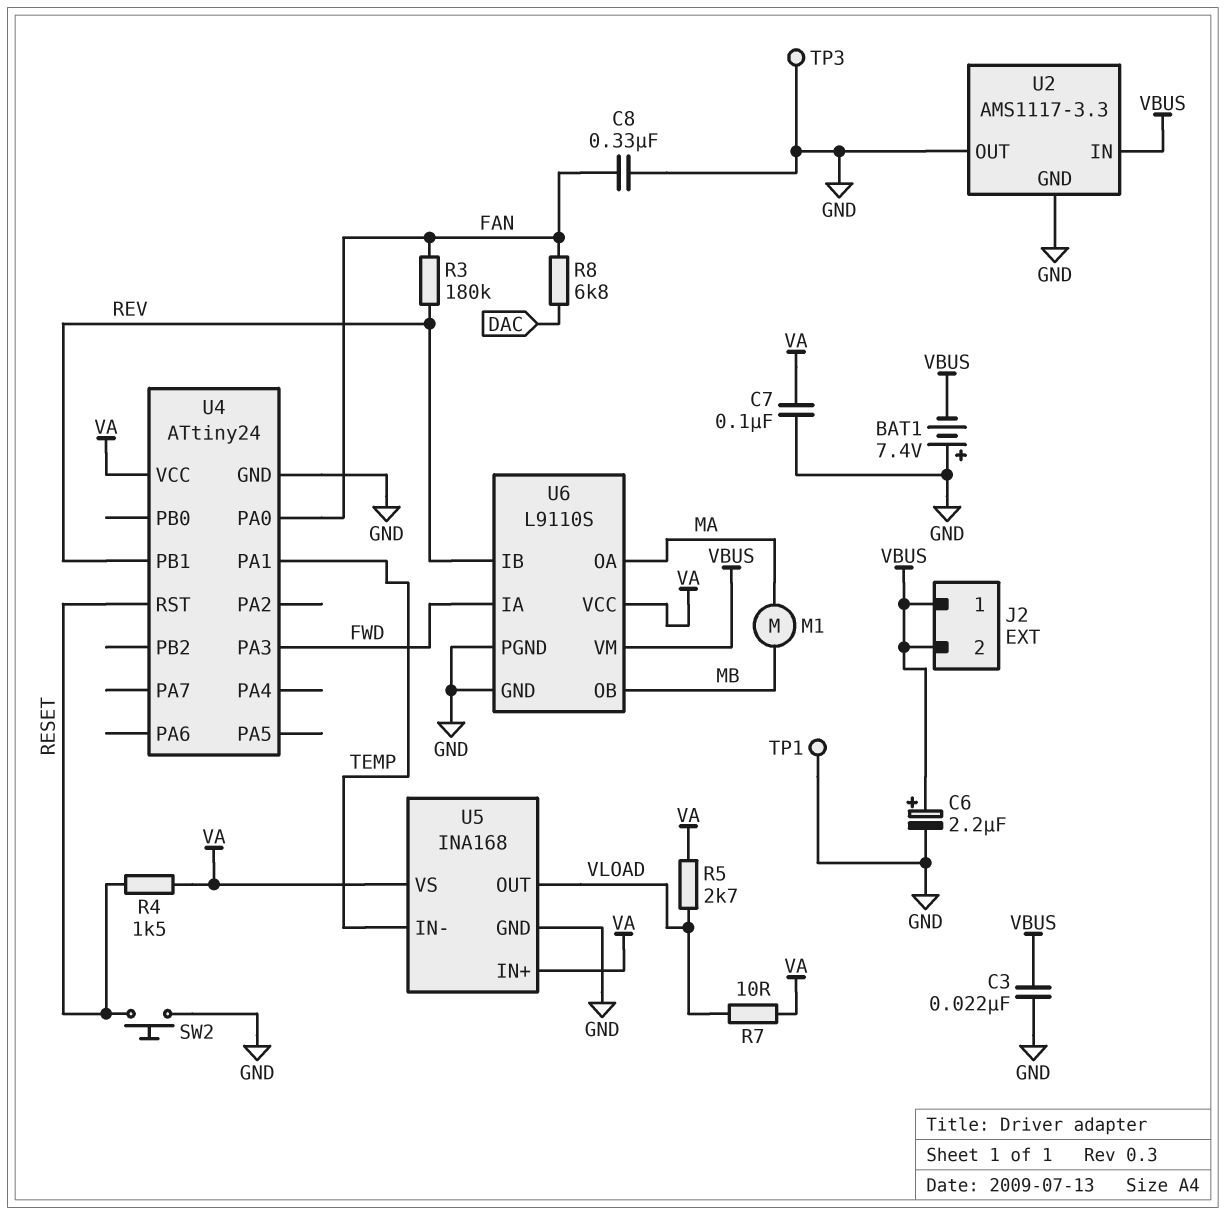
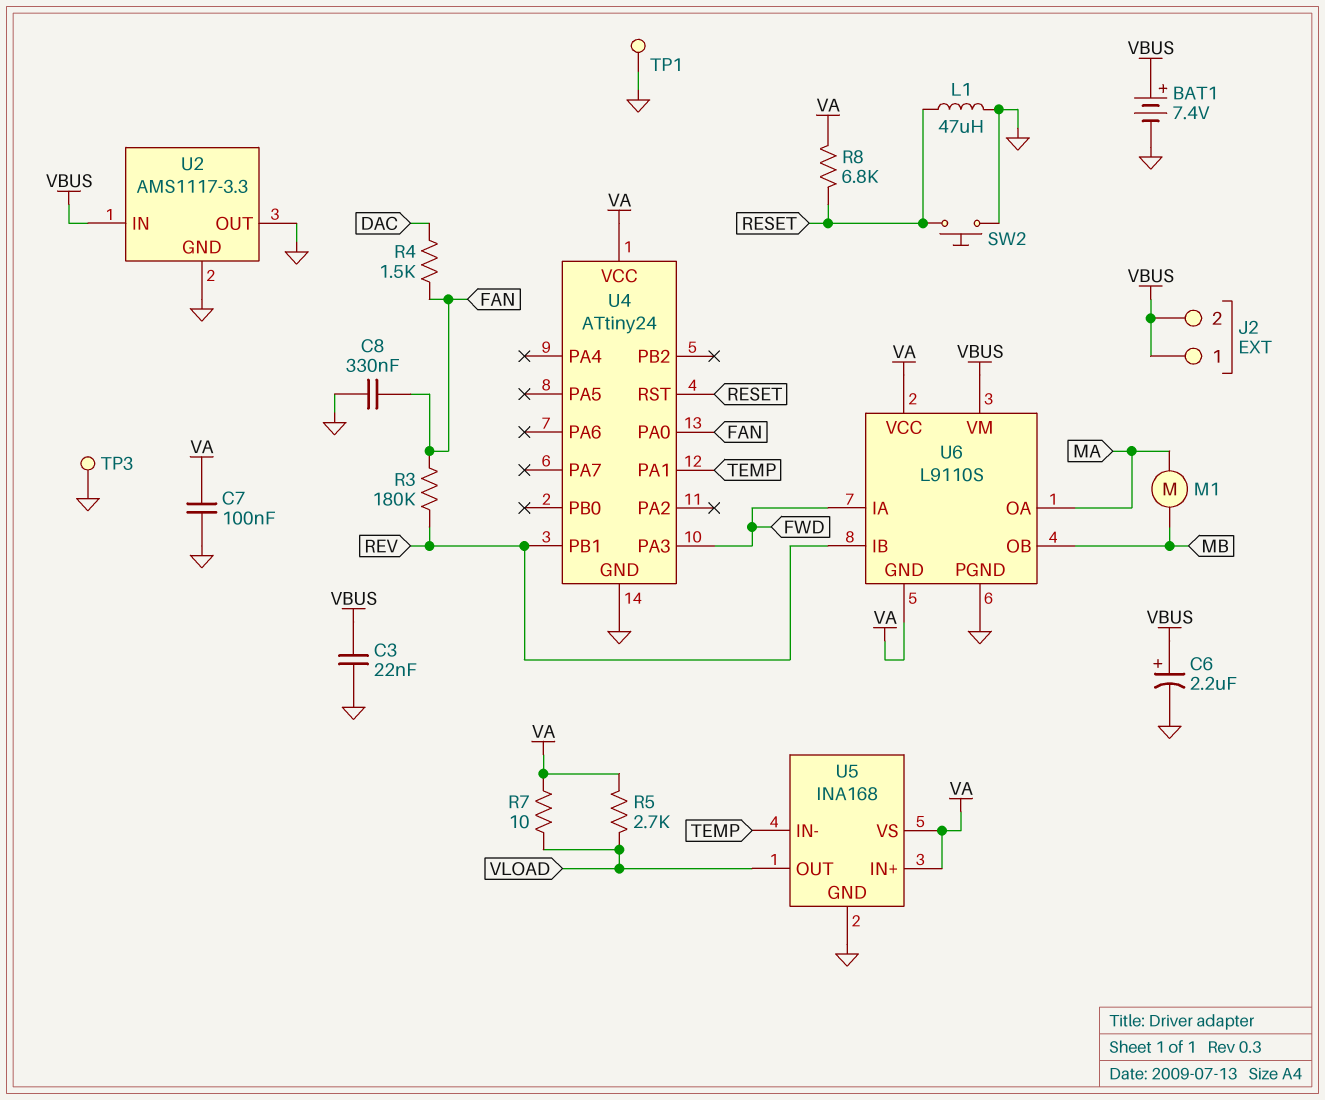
BAT1: 7.4V (plus GND, minus VBUS) -> 7.4V (plus VBUS, minus GND)
L1: none -> 47uH (GND, RESET)
R4: 1.5k (RESET, VA) -> 1.5k (DAC, FAN)
R8: 6.8k (DAC, FAN) -> 6.8k (RESET, VA)
U6 pin GND: GND -> VA

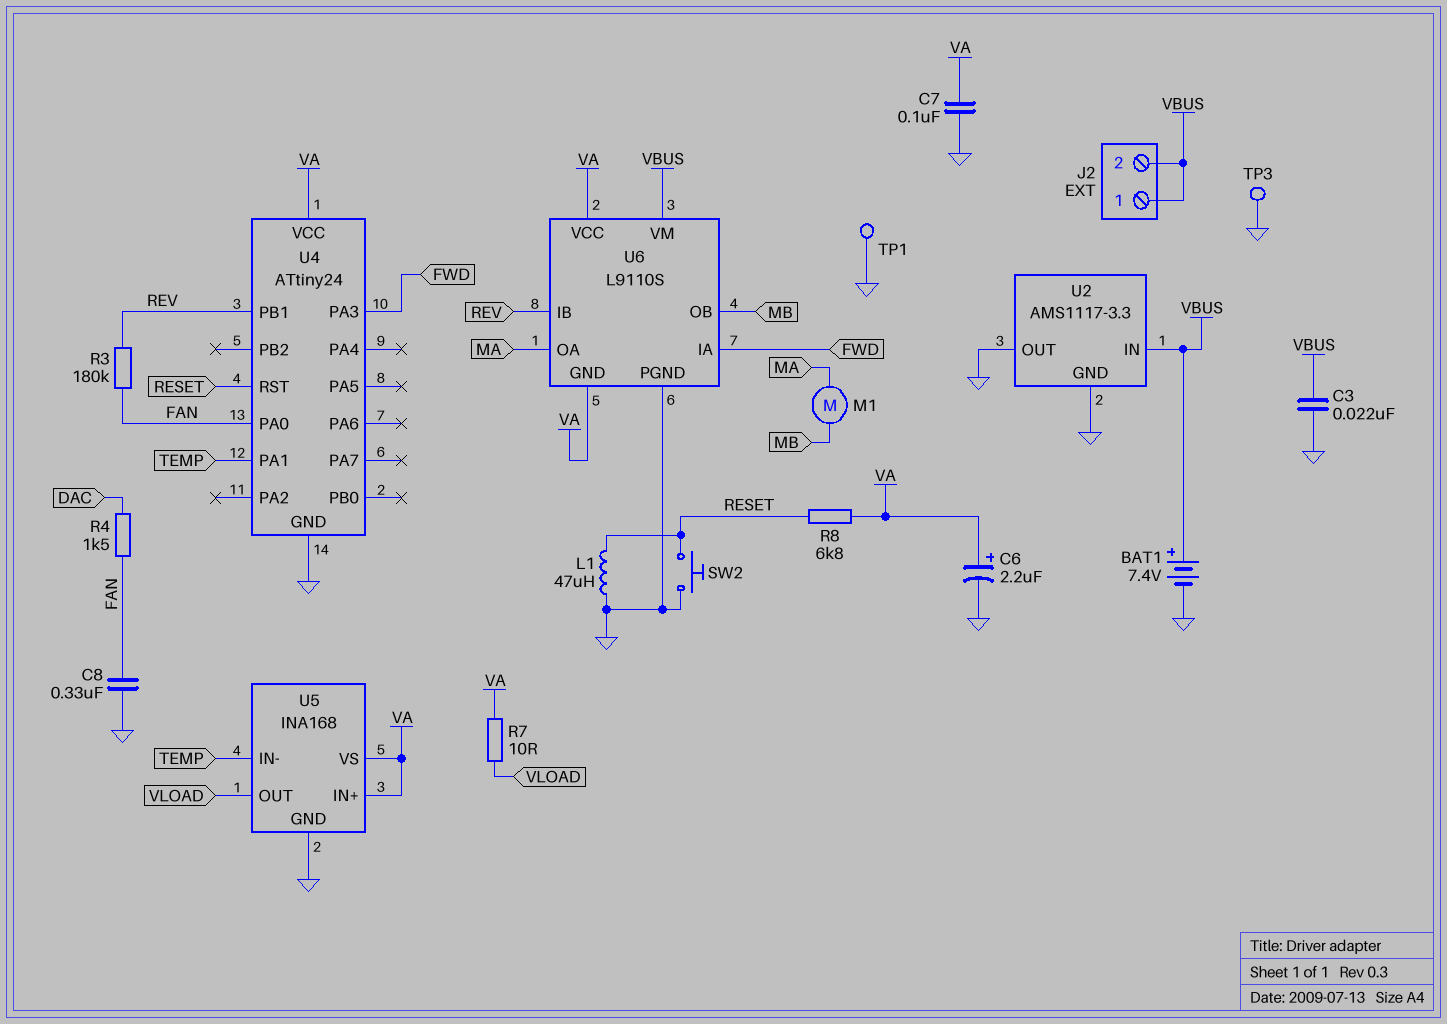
C6: 2.2uF (plus VBUS, minus GND) -> 2.2uF (plus VA, minus GND)
R5: 2.7k (VA, VLOAD) -> none

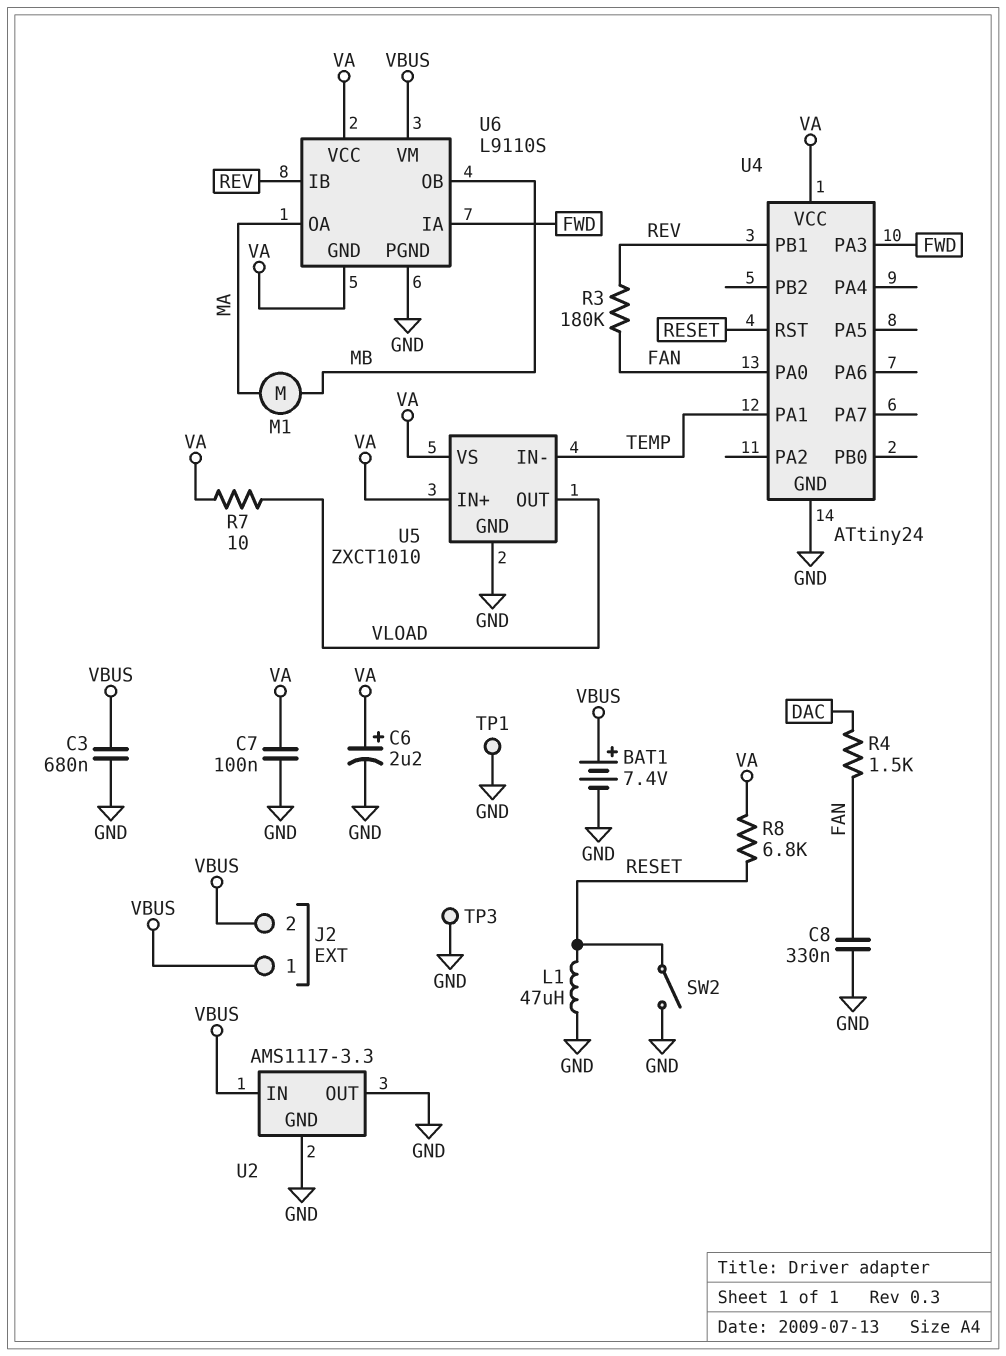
C3: 22nF (GND, VBUS) -> 680nF (GND, VBUS)
SW2: button (GND, RESET) -> switch (GND, RESET)
U5: INA168 -> ZXCT1010

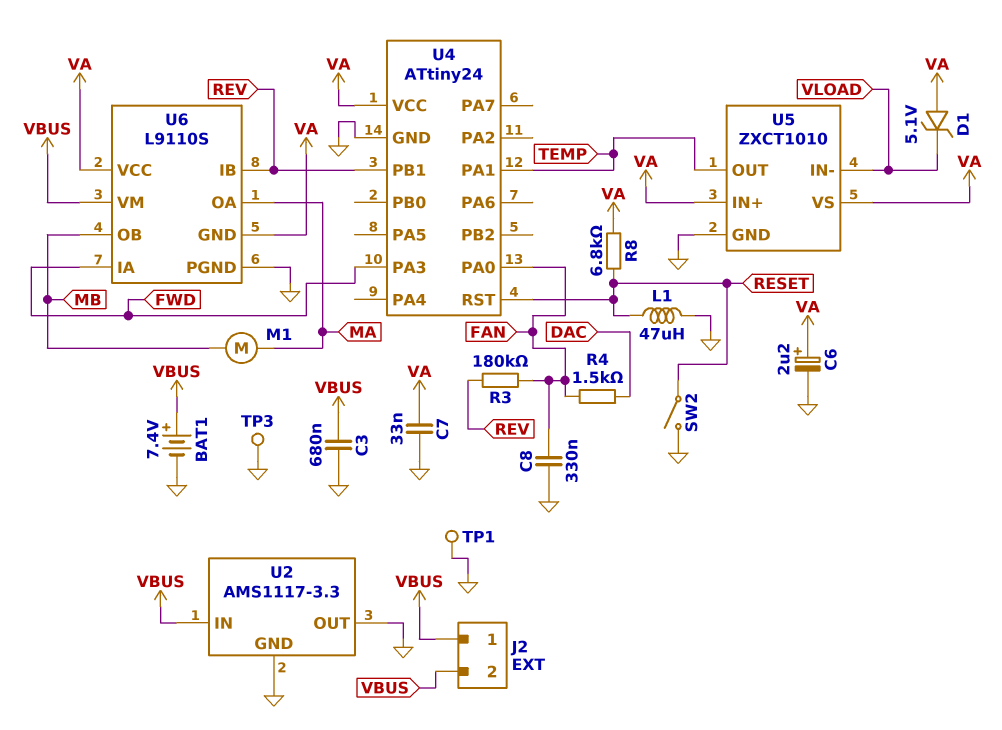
C7: 100nF (GND, VA) -> 33nF (GND, VA)
D1: none -> zener 5.1V (A VA, K VLOAD)
R7: 10 (VA, VLOAD) -> none
U5 pin IN-: TEMP -> VLOAD
U5 pin OUT: VLOAD -> TEMP

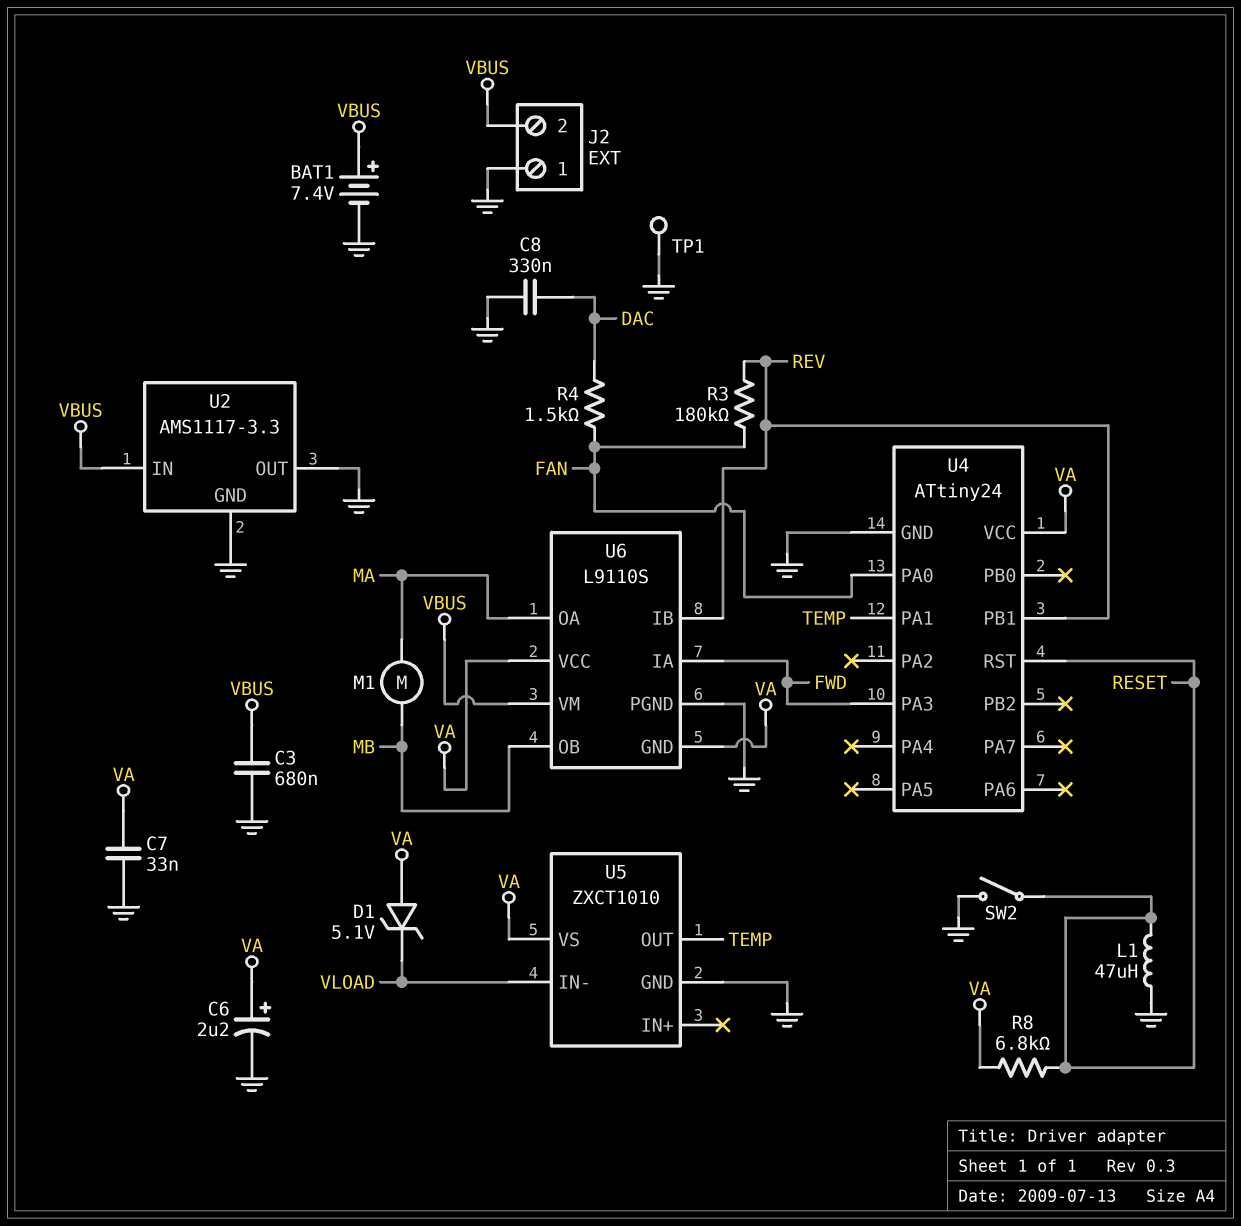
C8: 330nF (FAN, GND) -> 330nF (DAC, GND)
J2 pin 1: VBUS -> GND
TP3: test point (GND) -> none
U5 pin IN+: VA -> none

